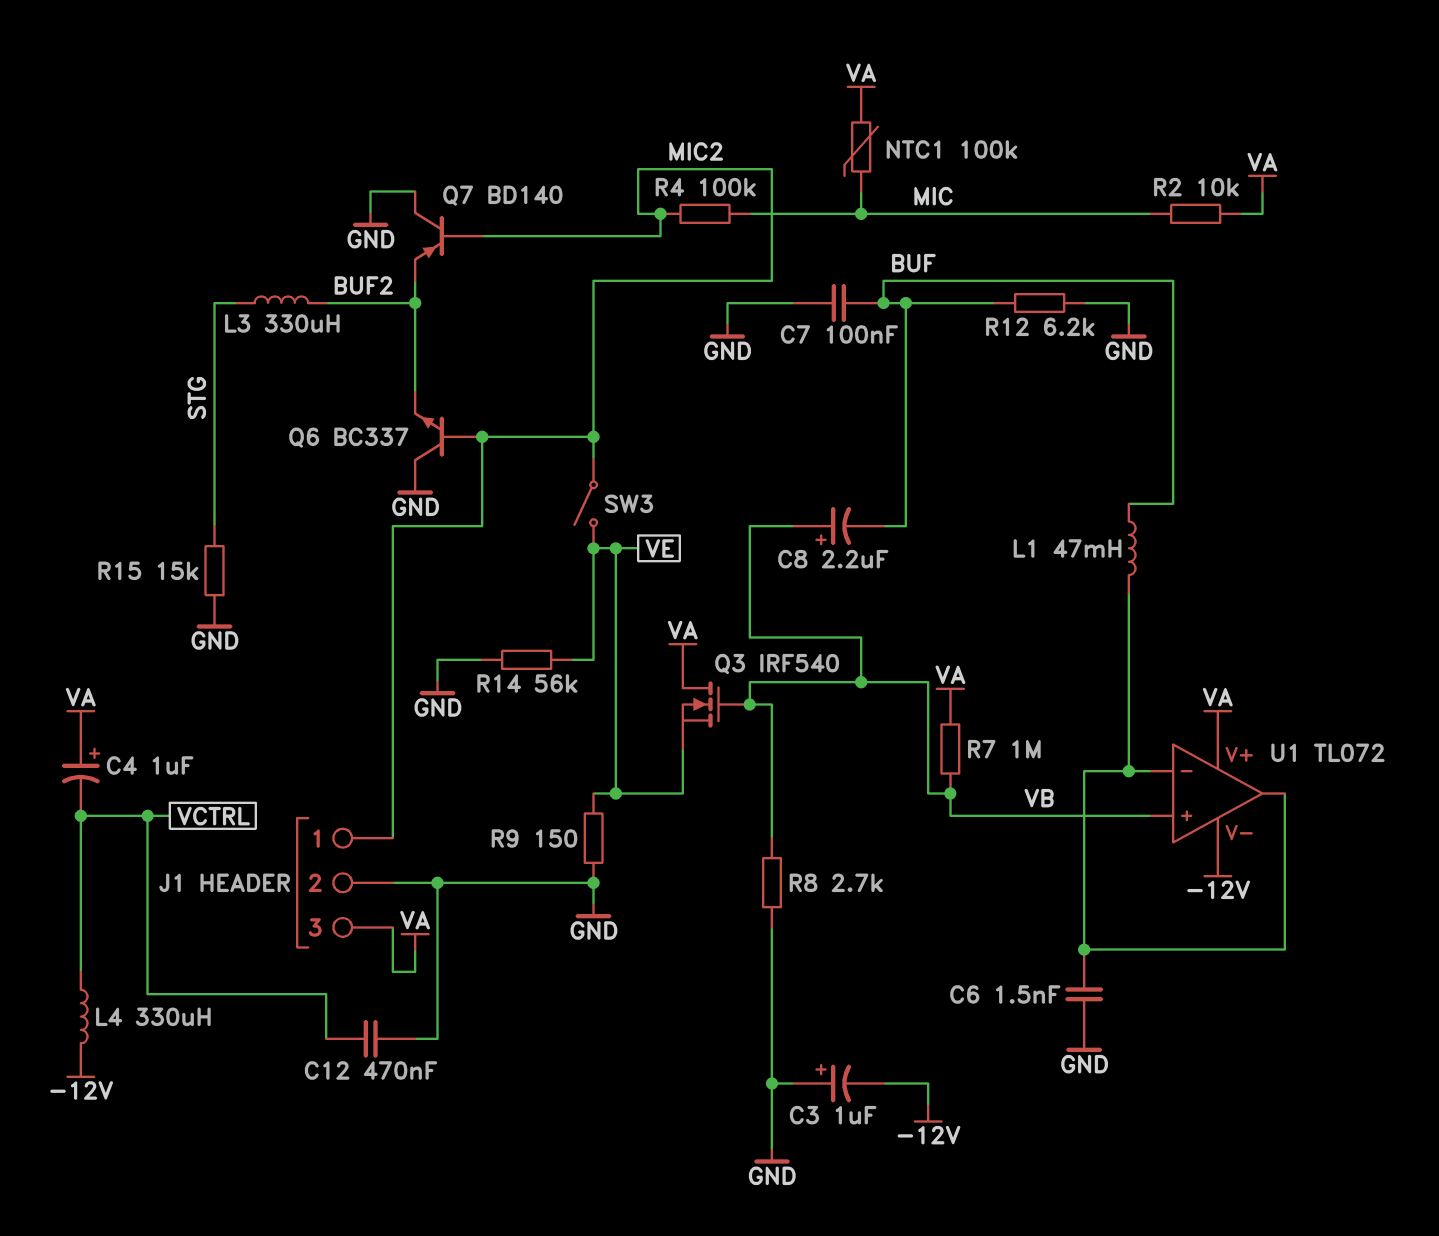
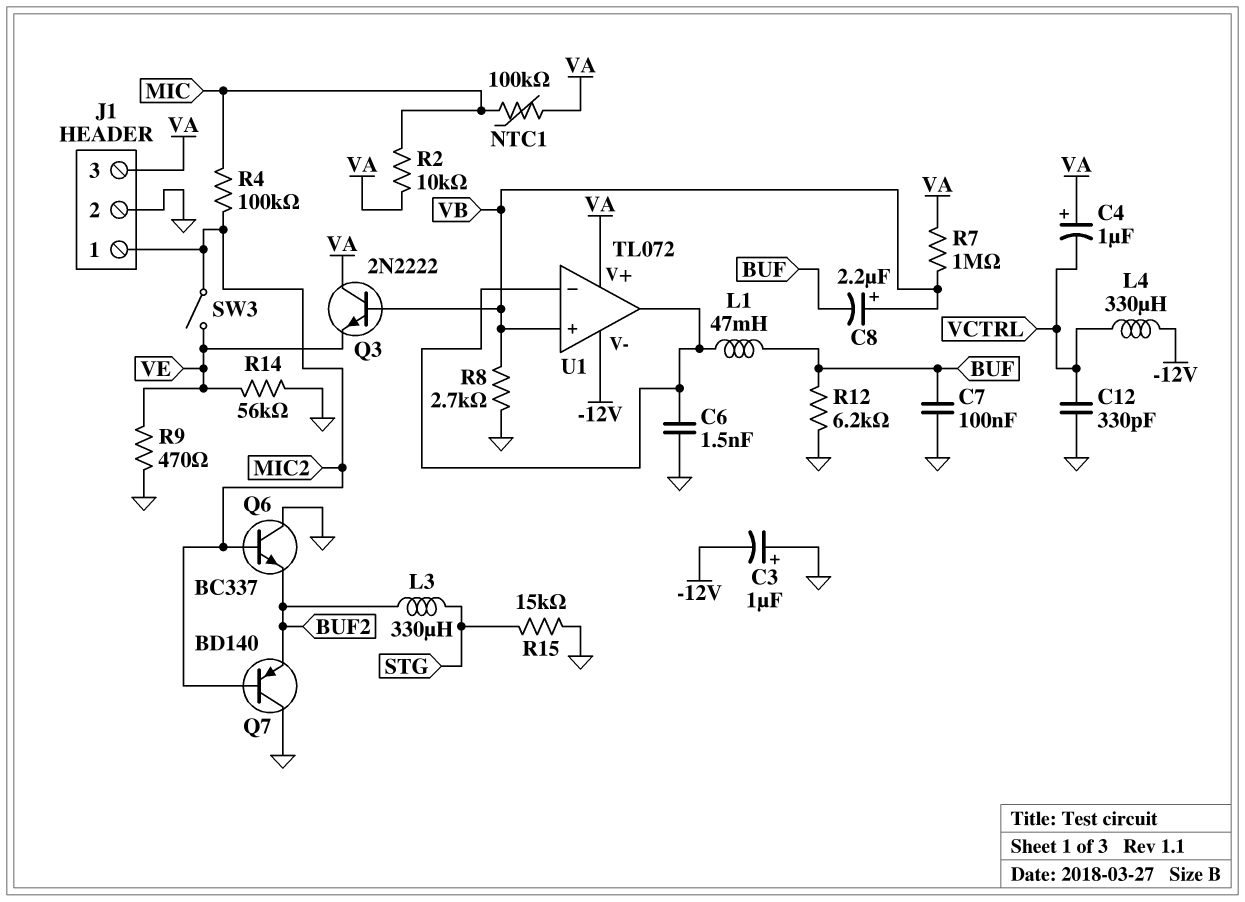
C12: 470nF (GND, VCTRL) -> 330pF (GND, VCTRL)
Q3: NMOS IRF540 (G VB, D VA, S VE) -> NPN 2N2222 (B VB, C VA, E VE)
R9: 150 (GND, VE) -> 470 (GND, VE)

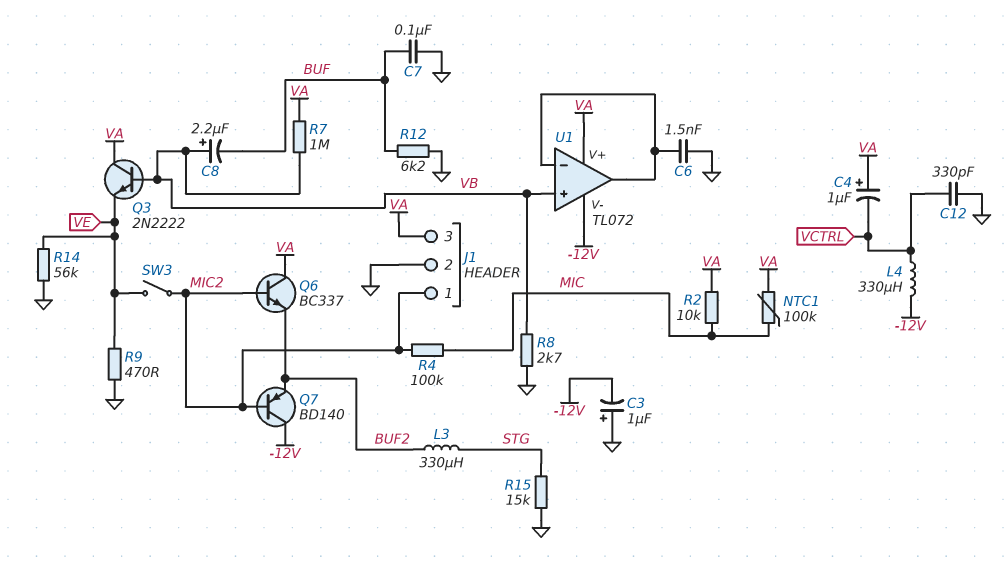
L1: 47mH (BUF, U1/in-) -> none
Q6: NPN BC337 (B MIC2, C GND, E BUF2) -> NPN BC337 (B MIC2, C VA, E BUF2)
Q7: PNP BD140 (B MIC2, C GND, E BUF2) -> PNP BD140 (B MIC2, C -12V, E BUF2)

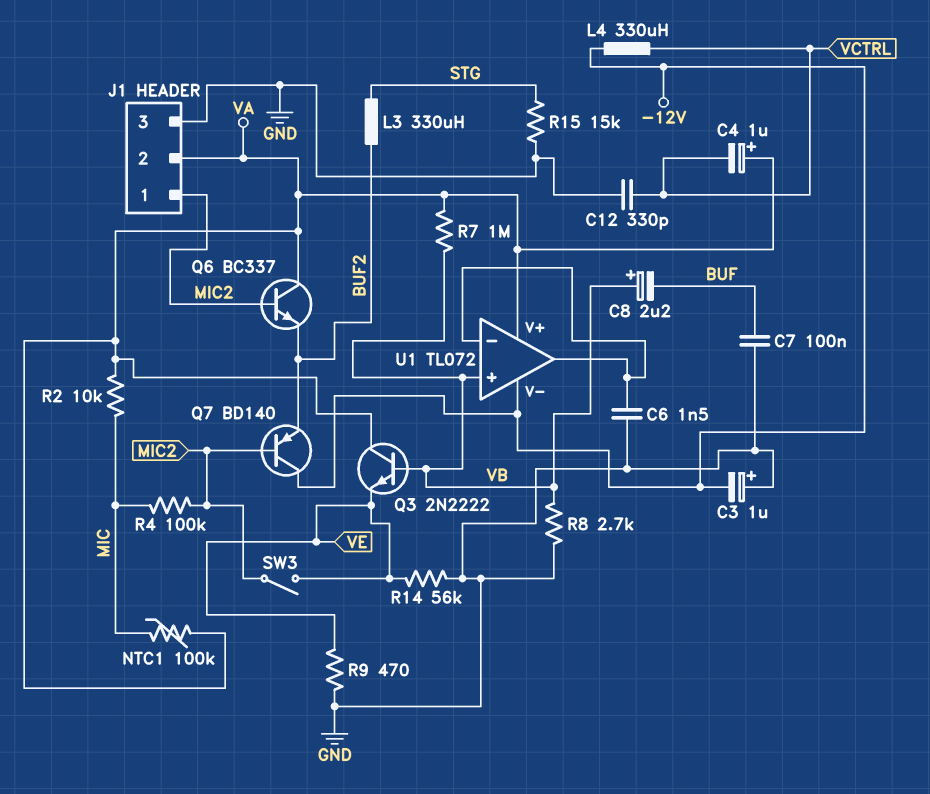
J1 pin 2: GND -> VA
J1 pin 3: VA -> GND
R12: 6.2k (BUF, GND) -> none

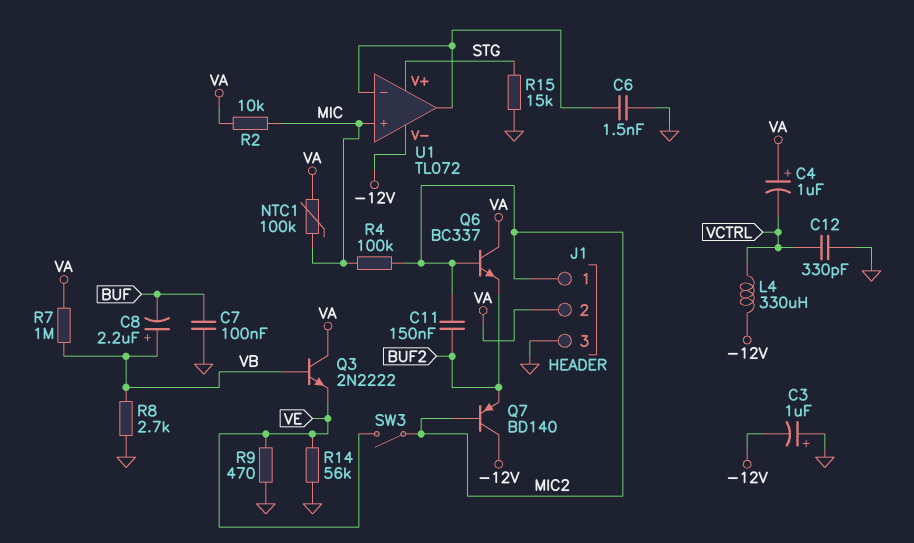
C11: none -> 150nF (BUF2, MIC2)
L3: 330uH (BUF2, STG) -> none
U1 pin V+: VA -> STG
U1 pin in+: VB -> MIC

